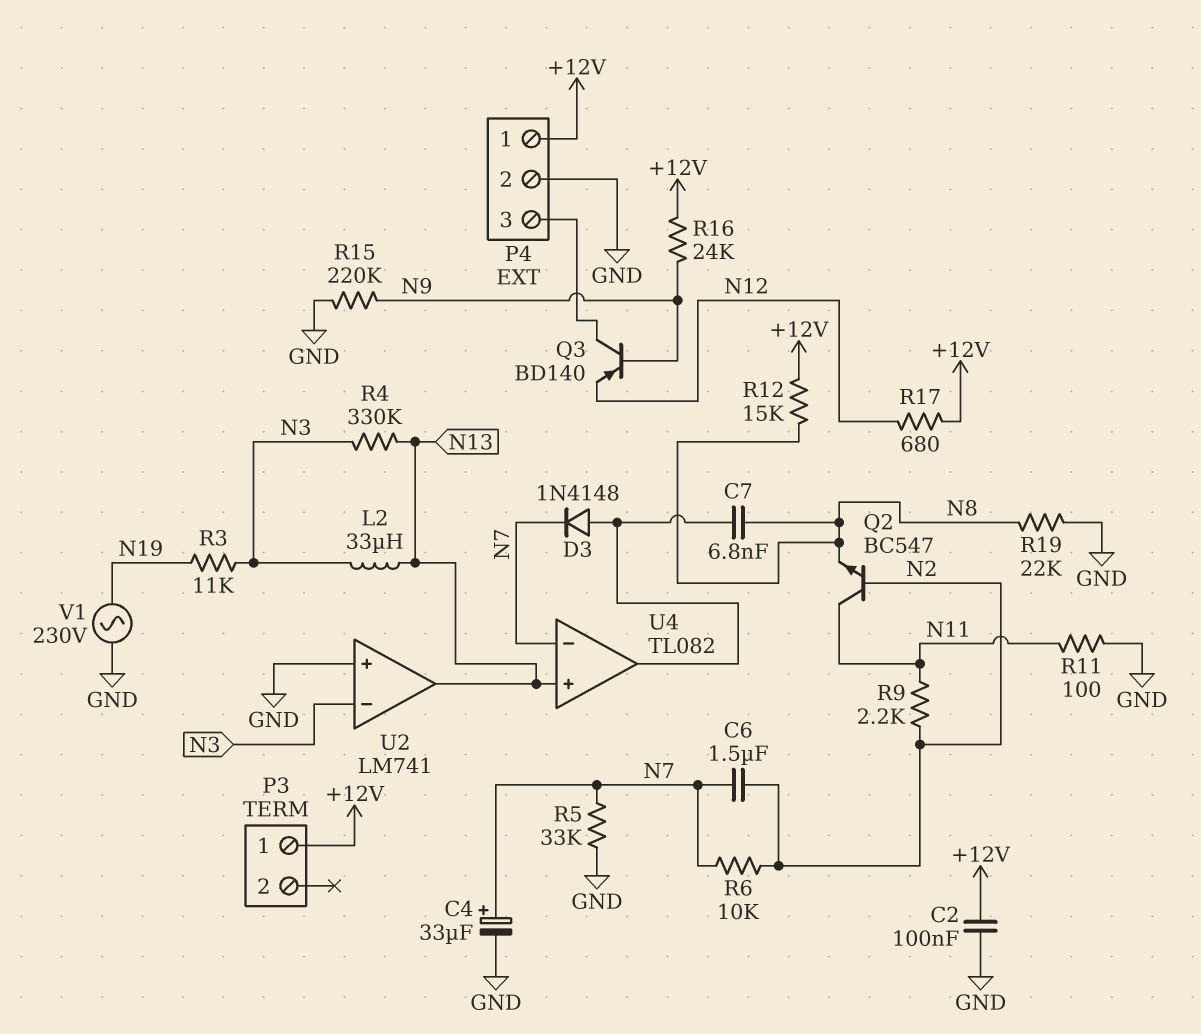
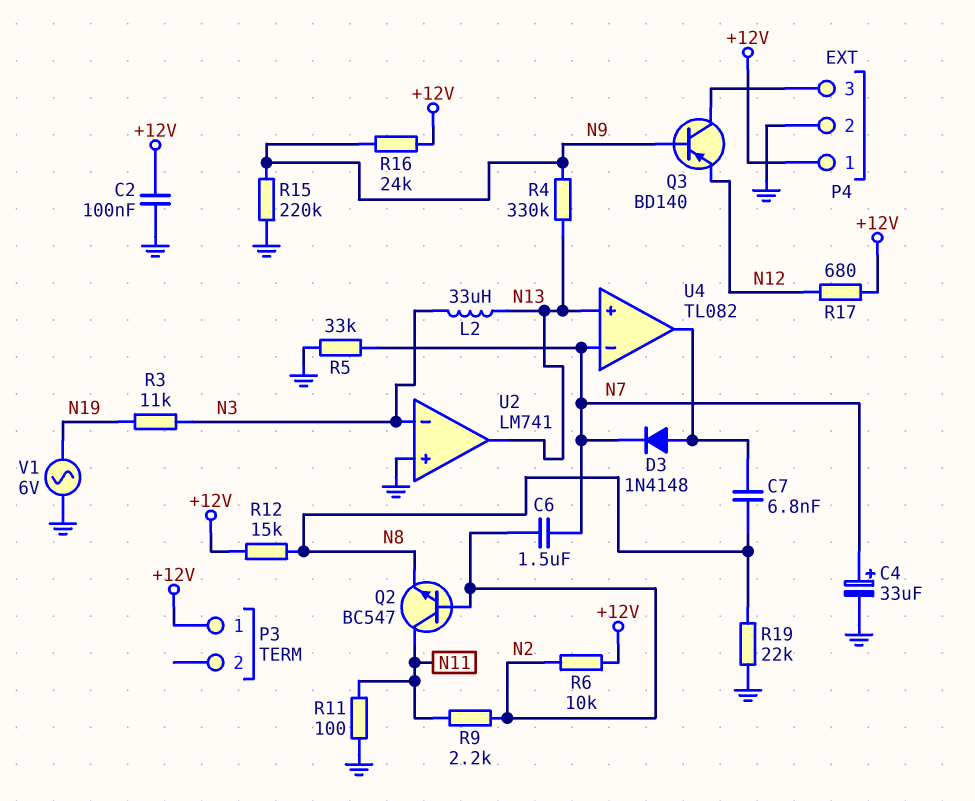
R4: 330k (N3, N13) -> 330k (N9, N13)
R6: 10k (N2, N7) -> 10k (+12V, N2)
V1: AC 230V (GND, N19) -> AC 6V (GND, N19)

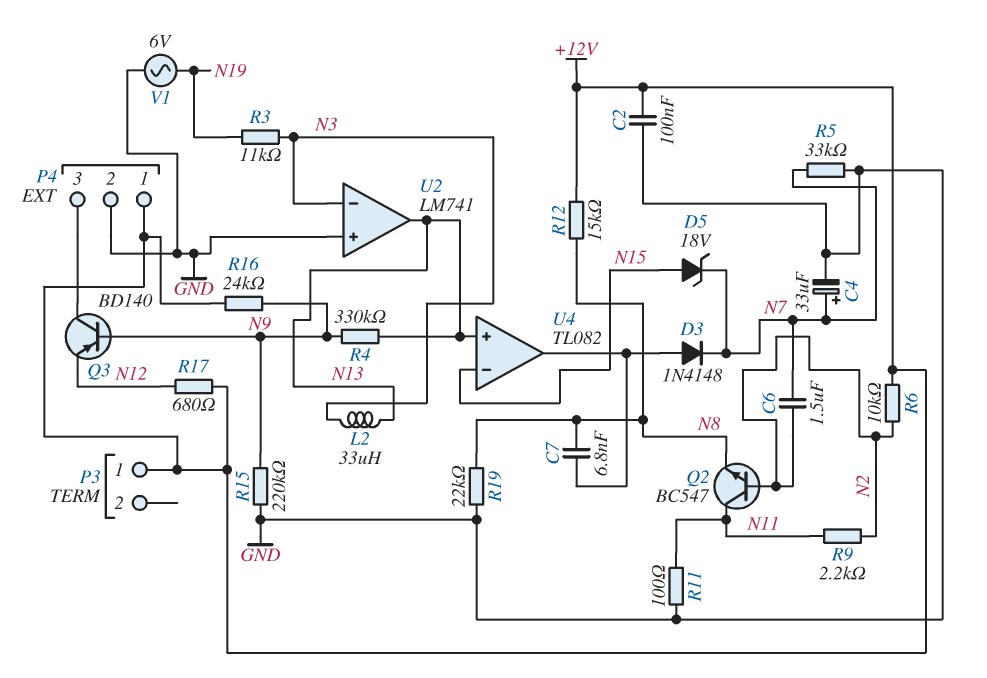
D5: none -> zener 18V (A N15, K N7)
U4 pin in-: N7 -> N15

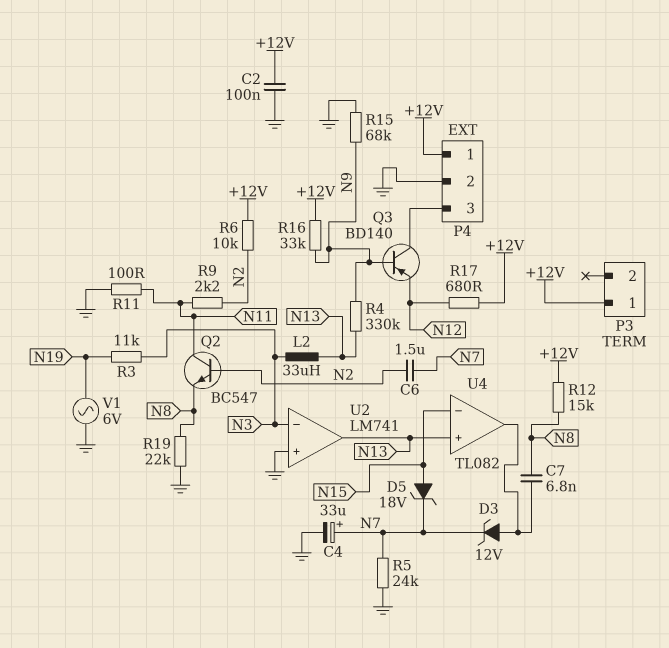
D3: diode 1N4148 (A U4/out, K N7) -> zener 12V (A U4/out, K N7)
R5: 33k (GND, N7) -> 24k (GND, N7)
R15: 220k (GND, N9) -> 68k (GND, N9)
R16: 24k (+12V, N9) -> 33k (+12V, N9)

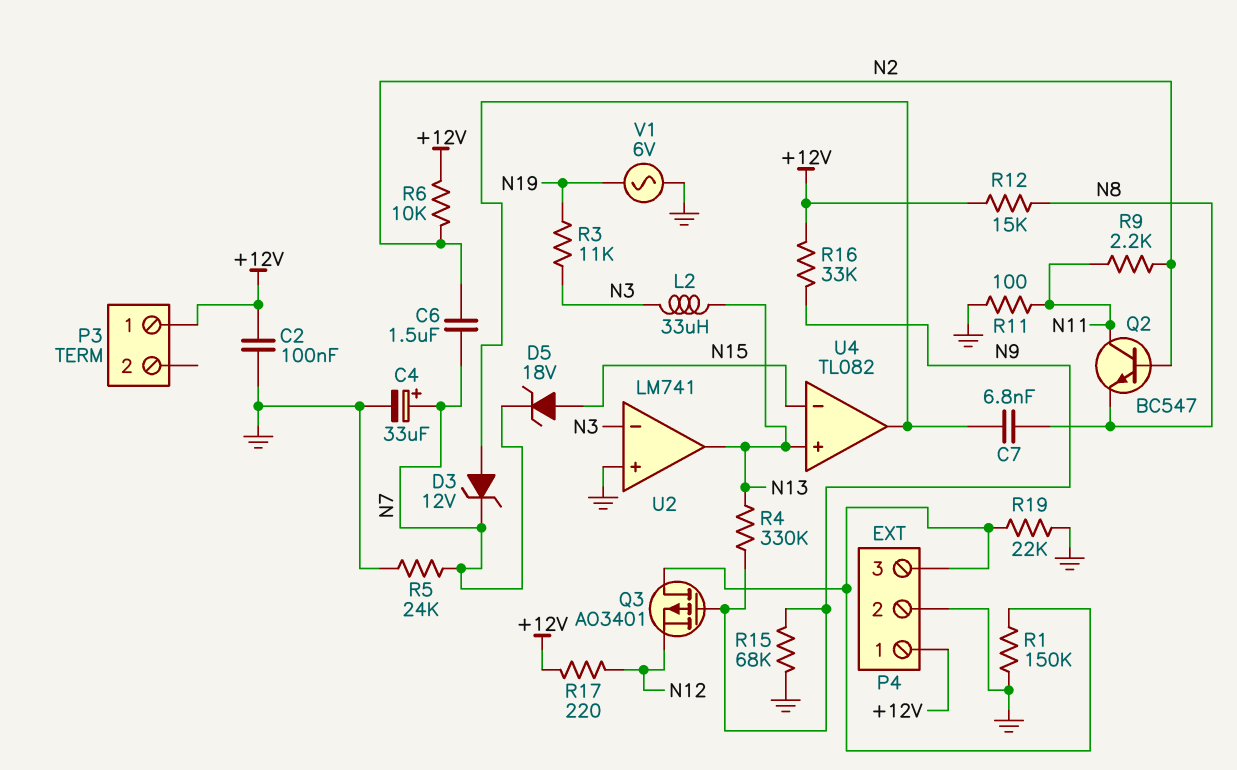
Q3: PNP BD140 (B N9, C P4/3, E N12) -> PMOS AO3401 (G N9, D P4/3, S N12)
R1: none -> 150k (GND, P4/3)
R17: 680 (+12V, N12) -> 220 (+12V, N12)
R19: 22k (GND, N8) -> 22k (GND, P4/3)

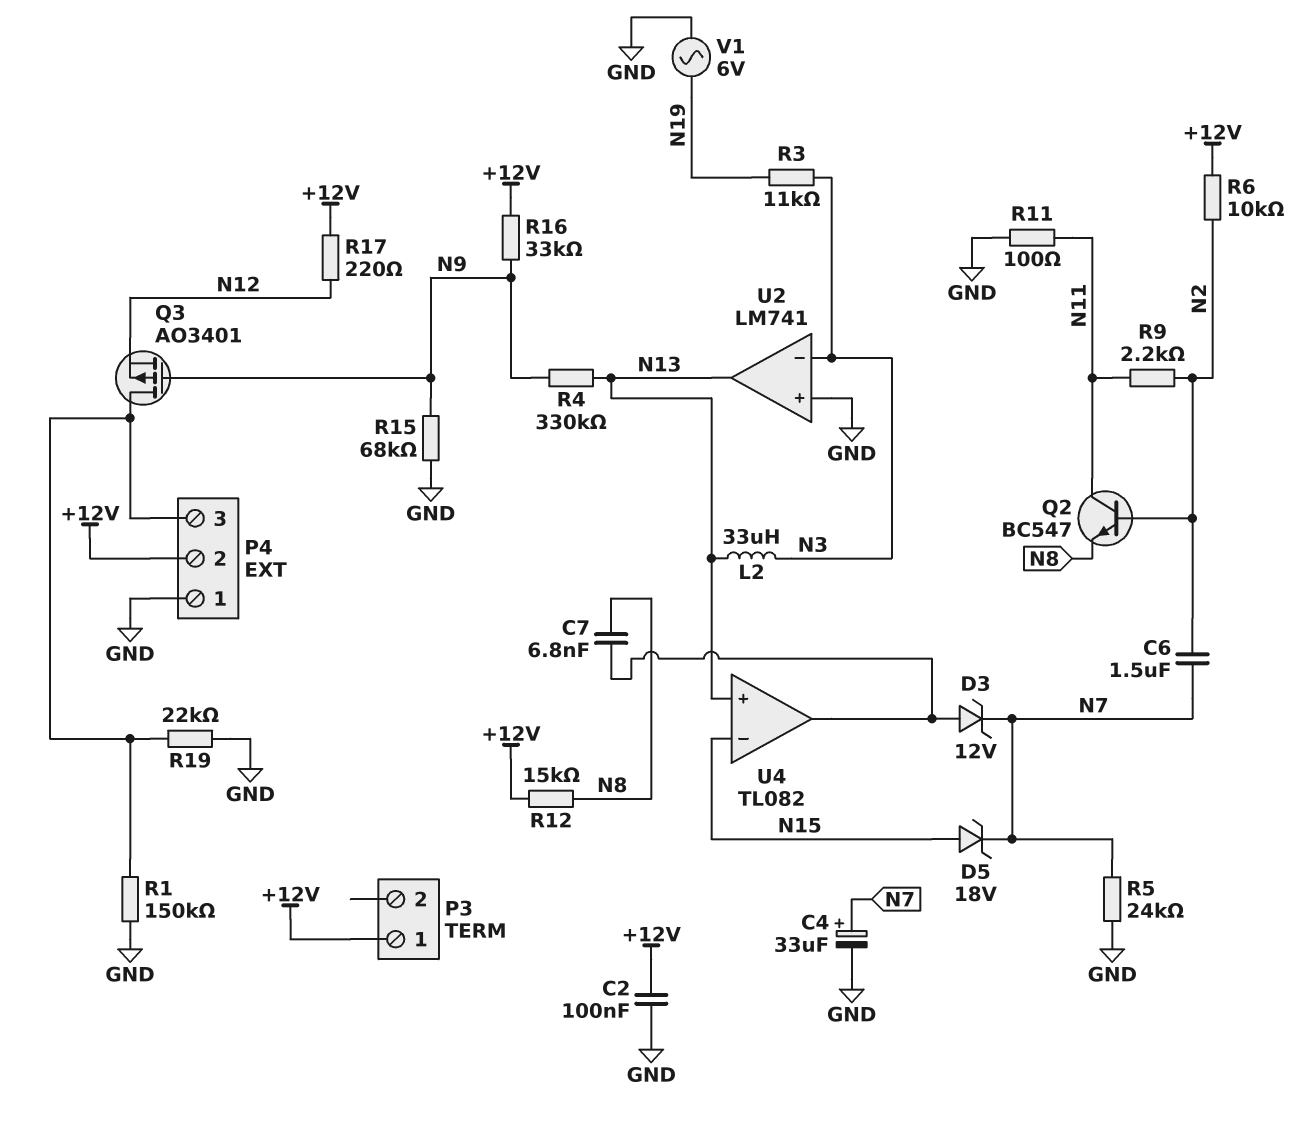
P4 pin 1: +12V -> GND
P4 pin 2: GND -> +12V

